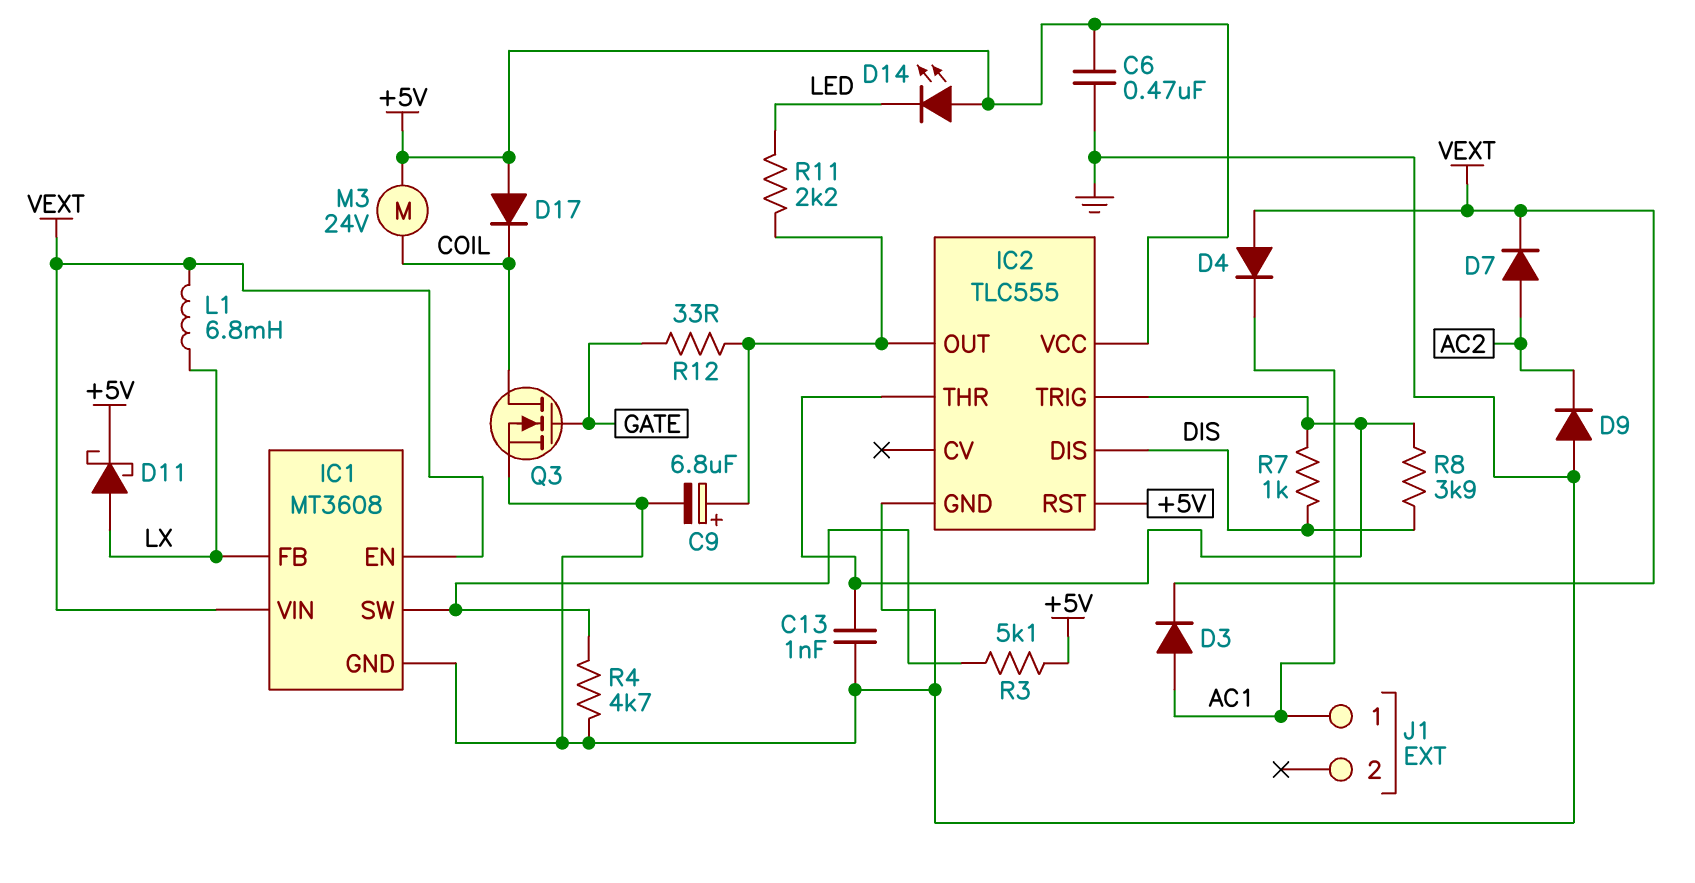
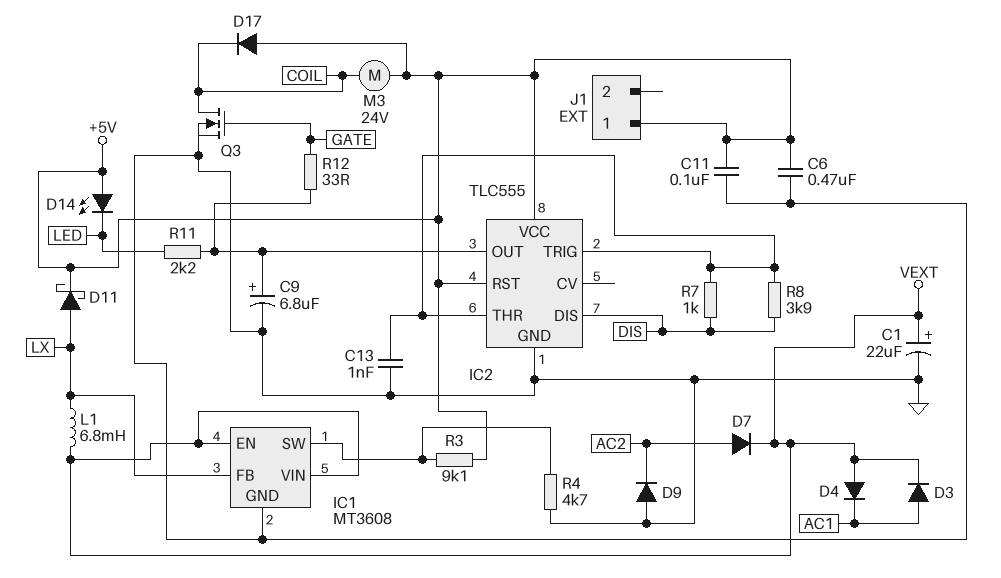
C1: none -> 22uF (plus VEXT, minus GND)
C11: none -> 100nF (+5V, GND)
J1 pin 1: AC1 -> +5V
R3: 5.1k (+5V, IC1/SW) -> 9.1k (+5V, IC1/SW)

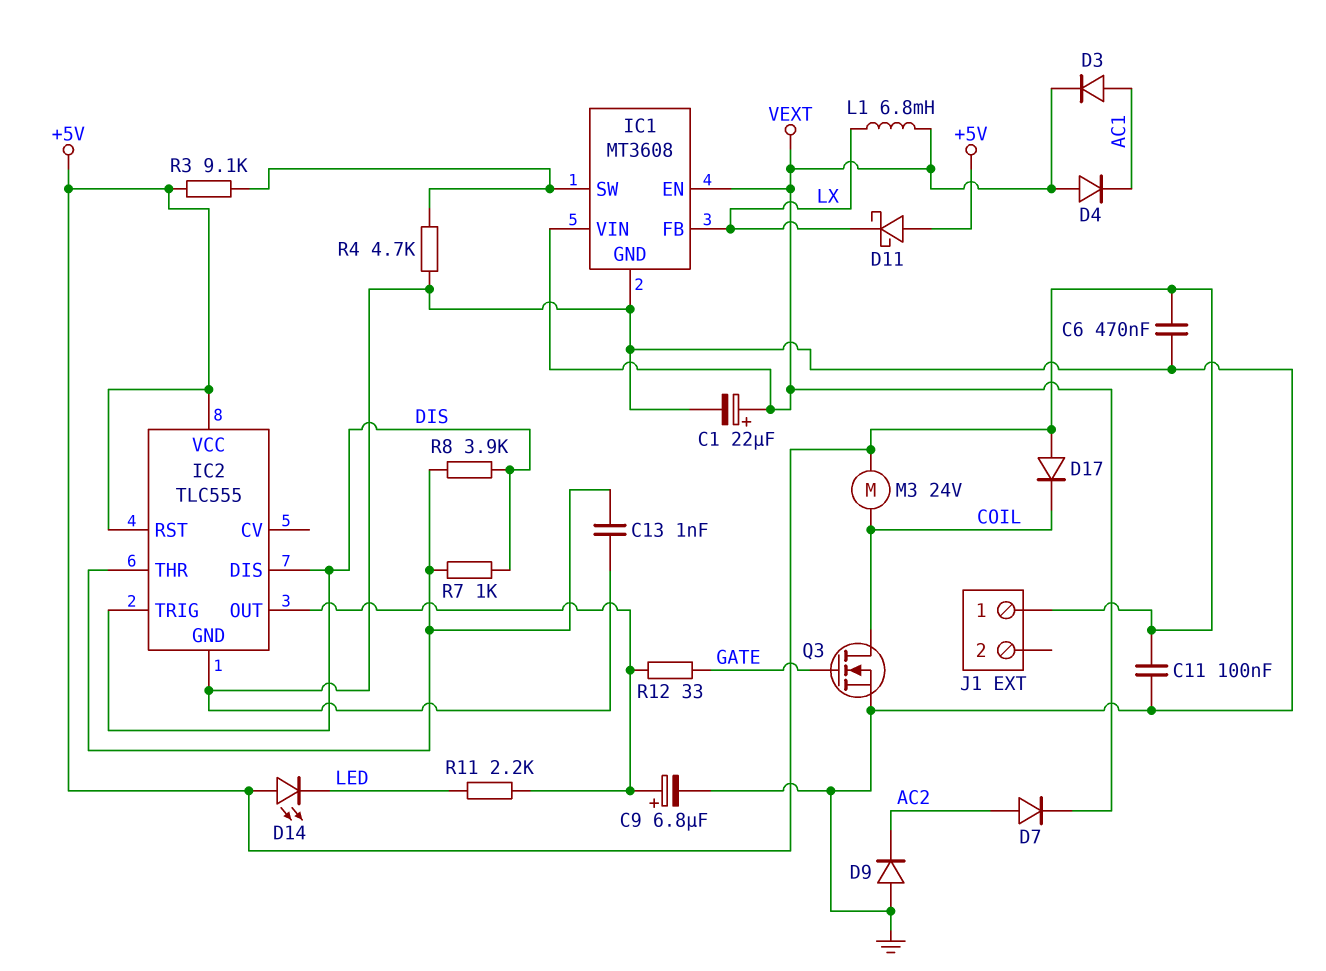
D11: schottky (A LX, K +5V) -> schottky (A +5V, K LX)
IC2 pin TRIG: IC2/THR -> DIS

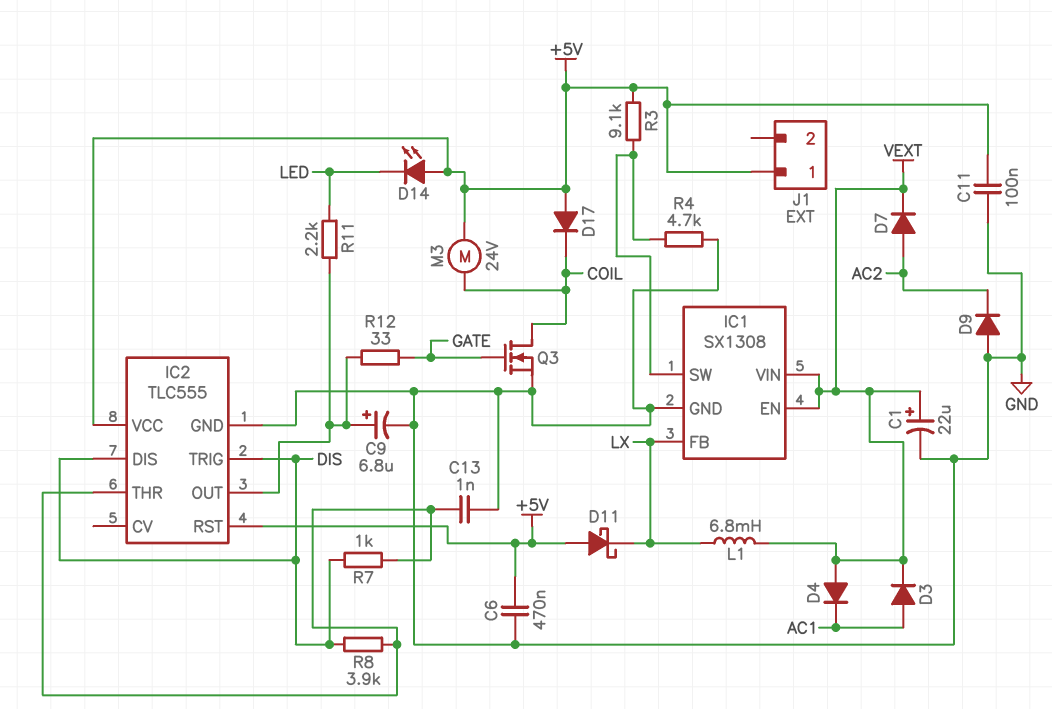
IC1: MT3608 -> SX1308

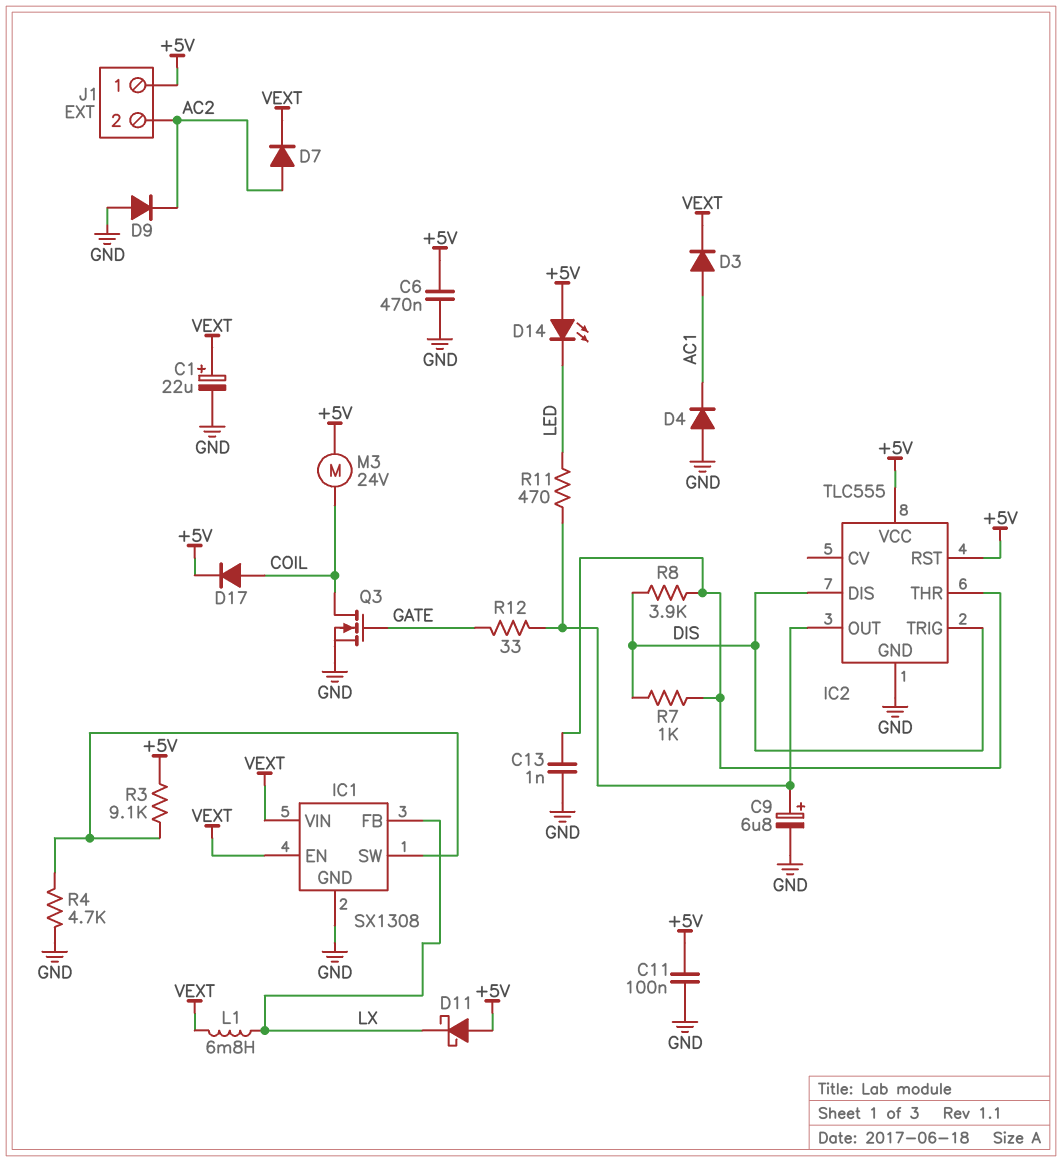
D4: diode (A VEXT, K AC1) -> diode (A GND, K AC1)
D17: diode (A +5V, K COIL) -> diode (A COIL, K +5V)
J1 pin 2: none -> AC2
R11: 2.2k (IC2/OUT, LED) -> 470 (IC2/OUT, LED)

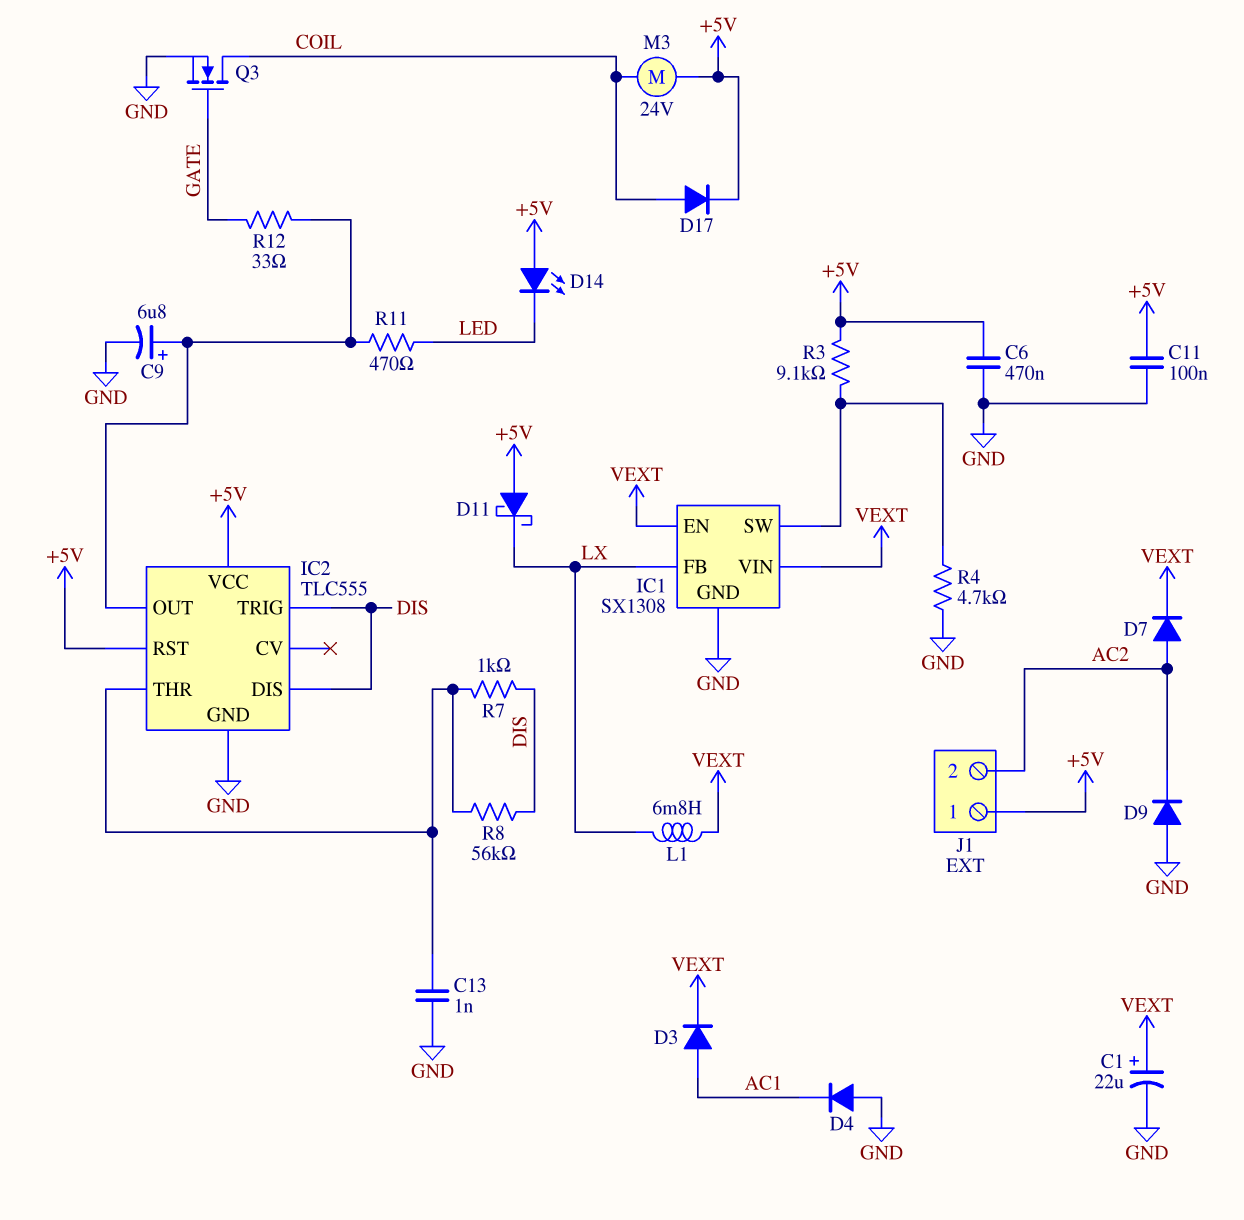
R8: 3.9k (DIS, IC2/THR) -> 56k (DIS, IC2/THR)

